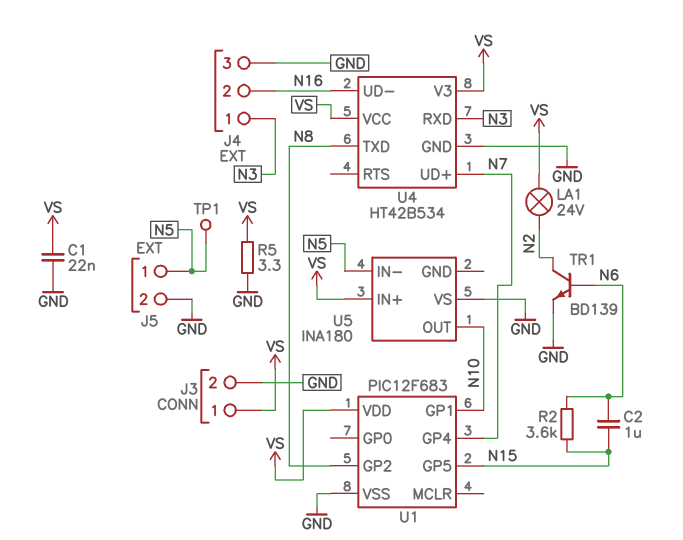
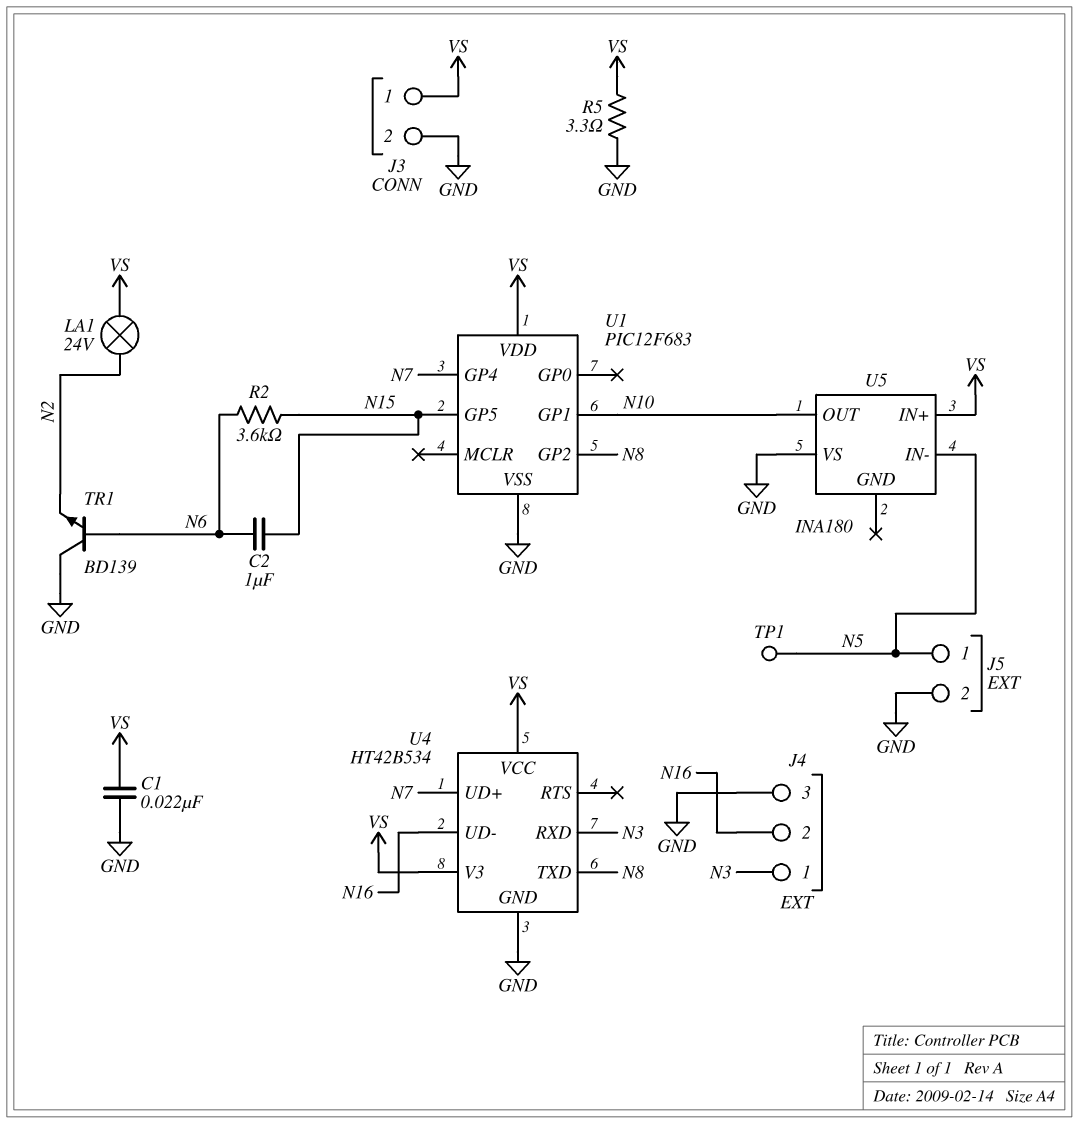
TR1: NPN BD139 (B N6, C N2, E GND) -> NPN BD139 (B N6, C GND, E N2)

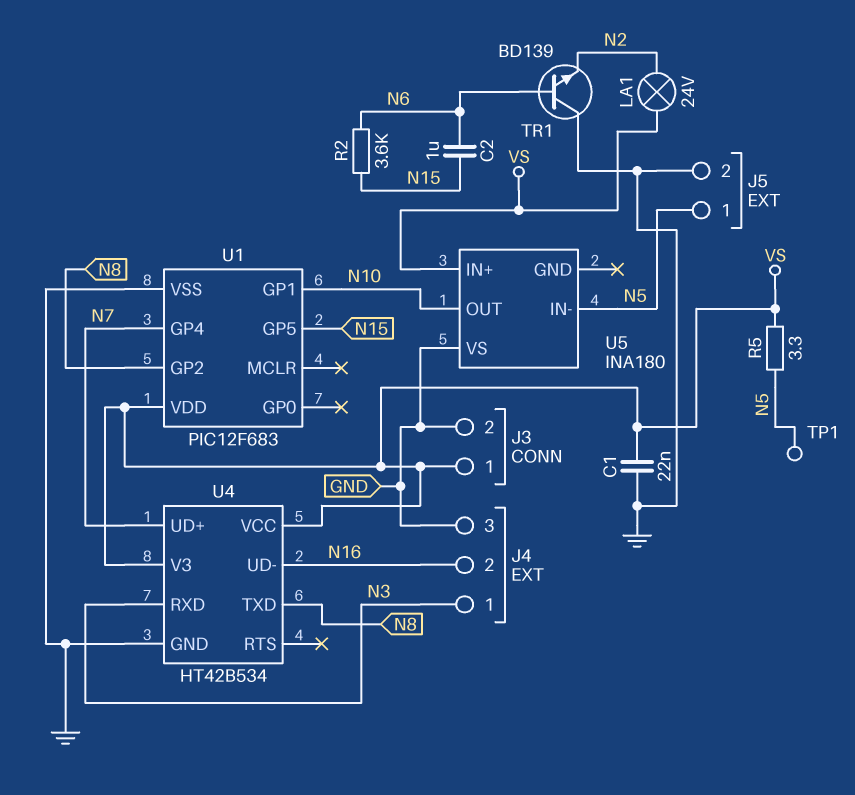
R5: 3.3 (GND, VS) -> 3.3 (N5, VS)

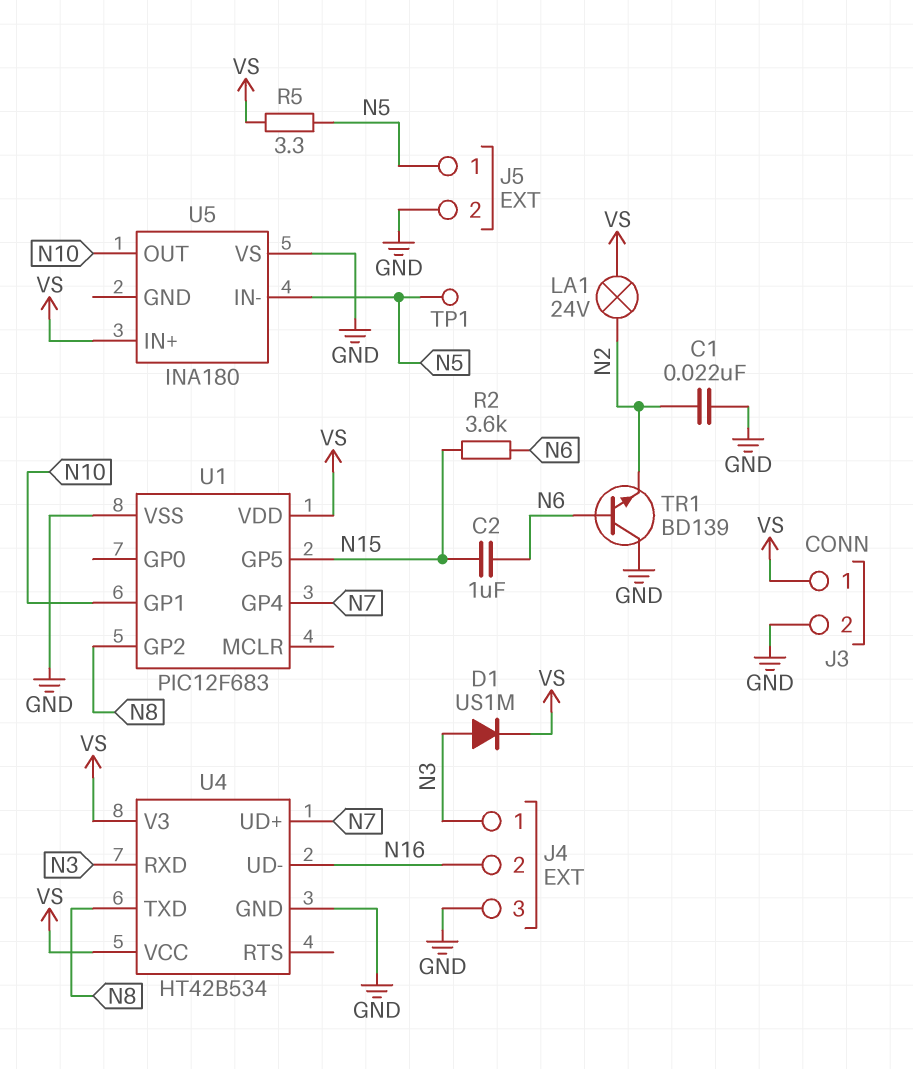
C1: 22nF (GND, VS) -> 22nF (GND, N2)
D1: none -> diode US1M (A N3, K VS)

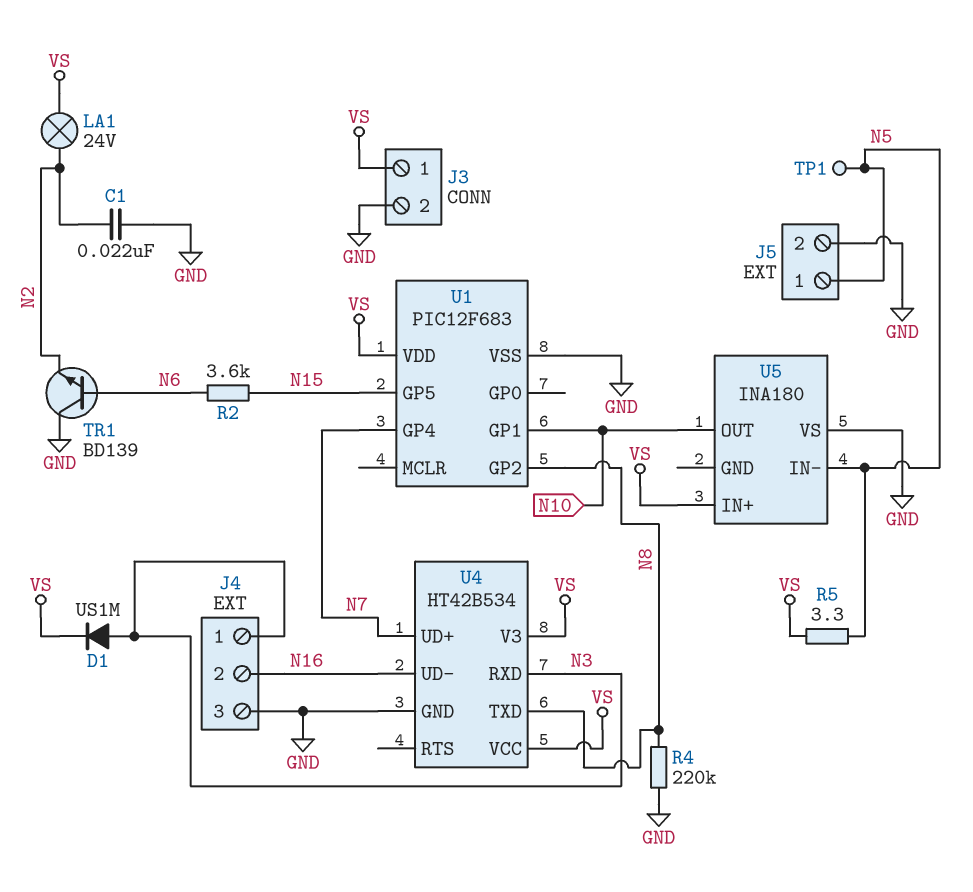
C2: 1uF (N6, N15) -> none
R4: none -> 220k (GND, N8)

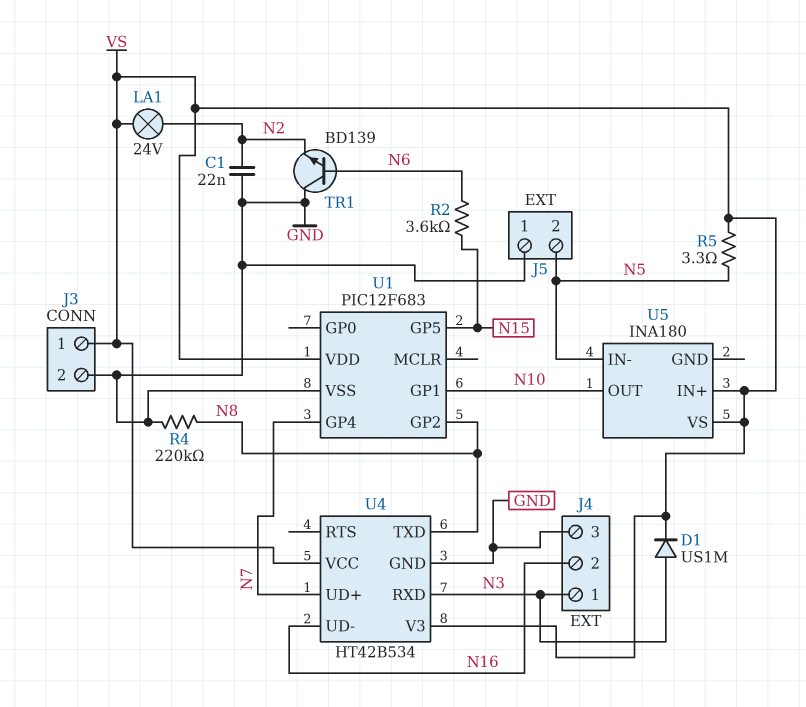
J5 pin 1: N5 -> GND
J5 pin 2: GND -> N5
TP1: test point (N5) -> none
U5 pin VS: GND -> VS

